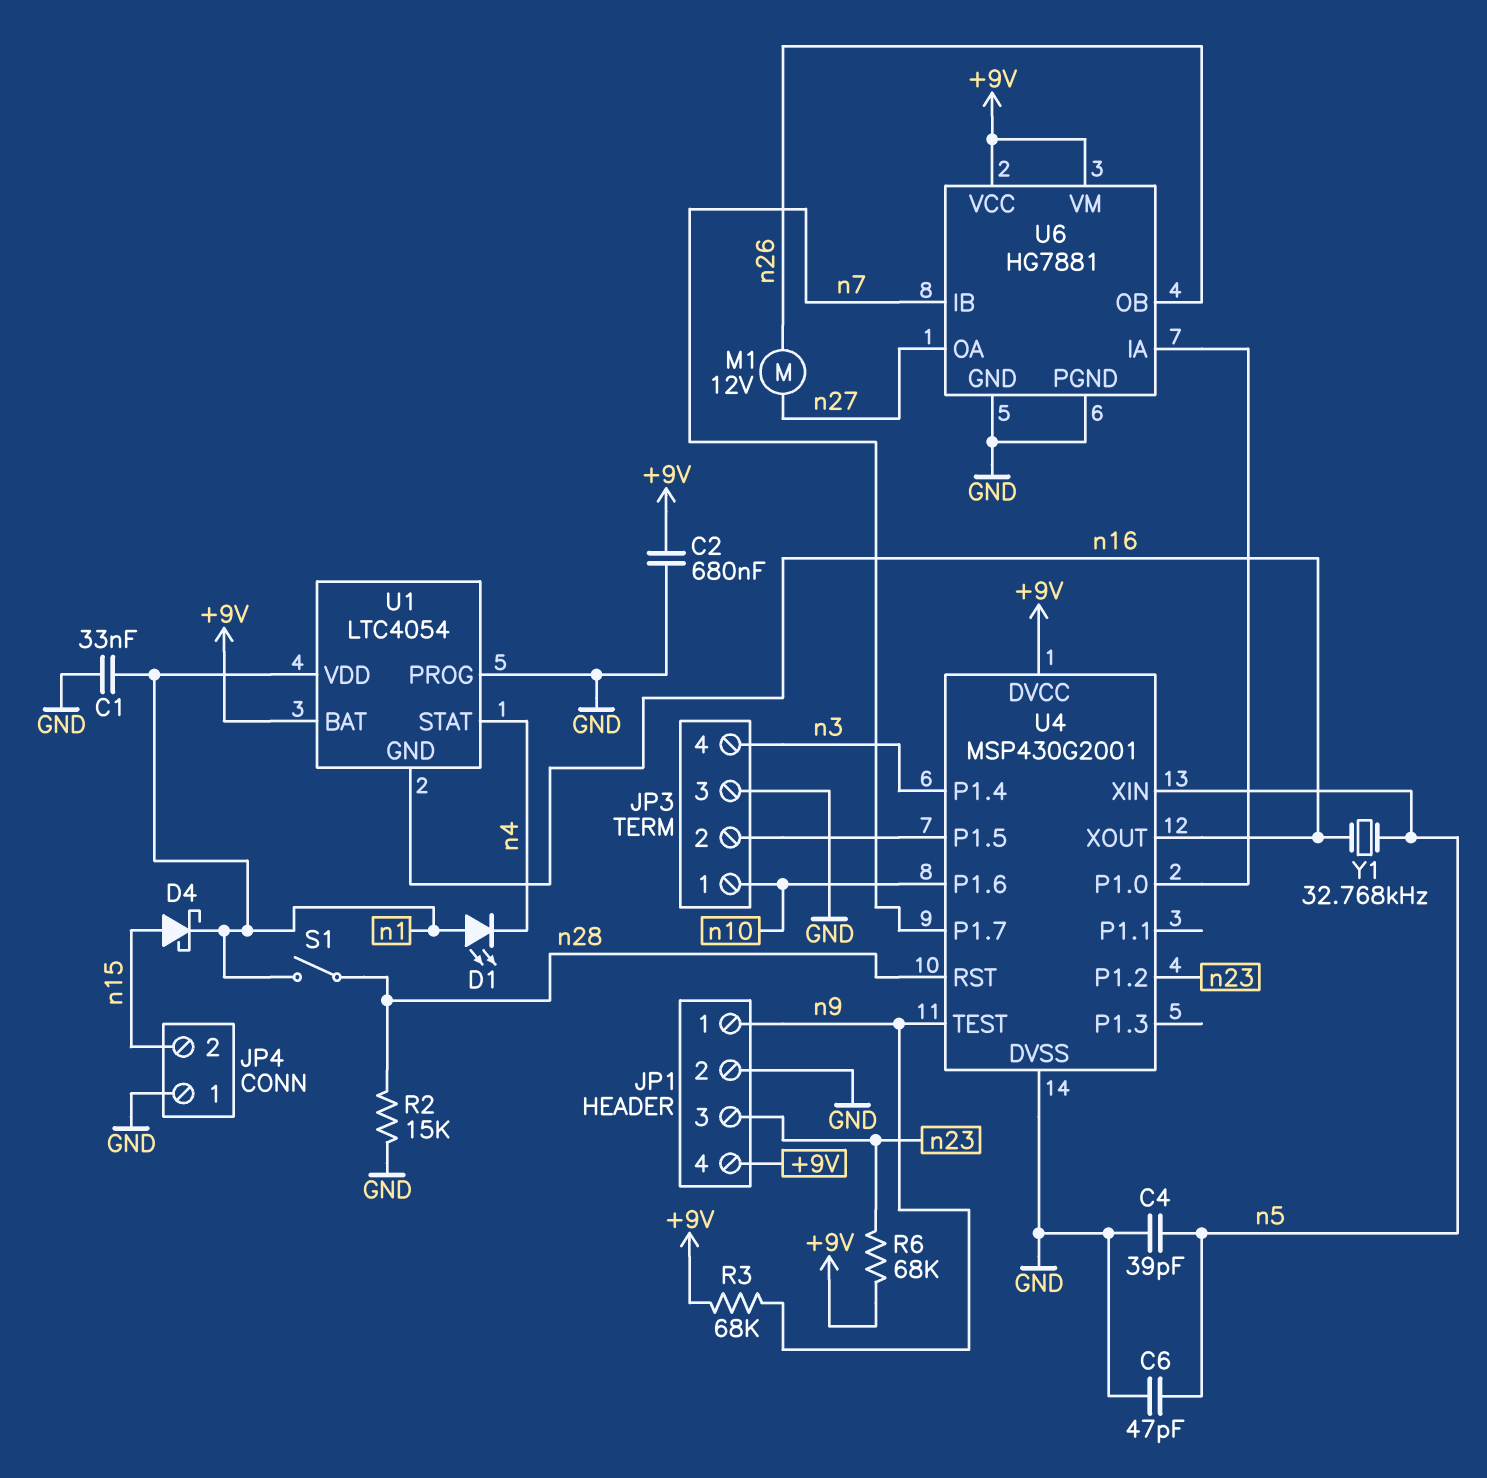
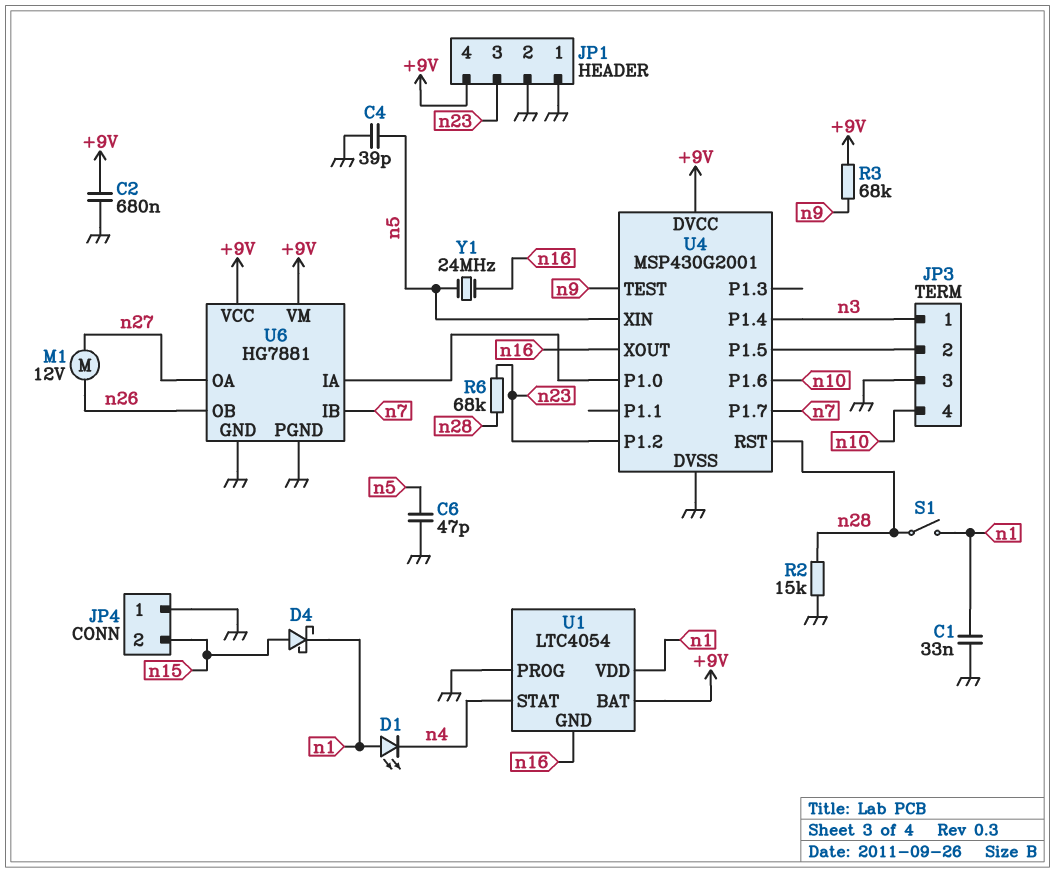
JP1 pin 1: n9 -> GND
JP3 pin 1: n10 -> n3
JP3 pin 4: n3 -> n10
R6: 68k (+9V, n23) -> 68k (n23, n28)
Y1: 32.768kHz (n5, n16) -> 24MHz (n5, n16)

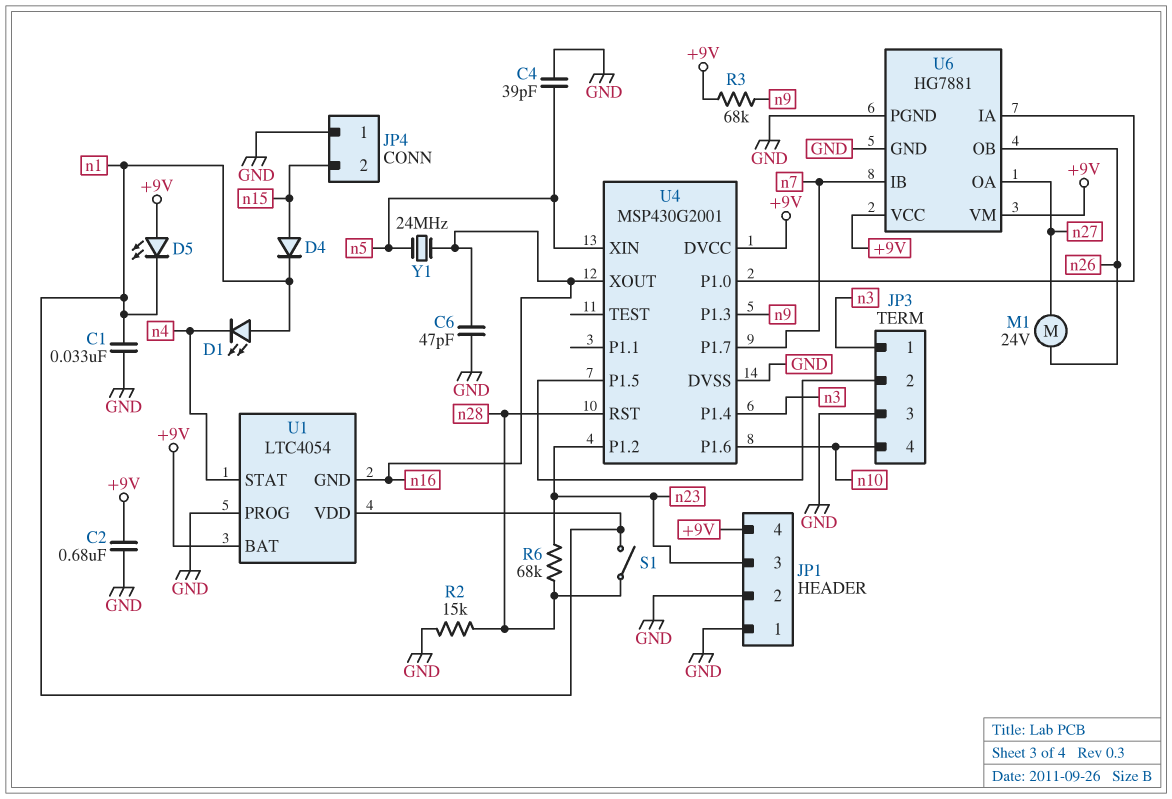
C6: 47pF (GND, n5) -> 47pF (GND, n16)
D4: schottky (A n15, K n1) -> diode (A n15, K n1)
D5: none -> LED (A +9V, K n1)
M1: motor 12V (n26, n27) -> motor 24V (n26, n27)
U4 pin P1.3: none -> n9
U4 pin TEST: n9 -> none

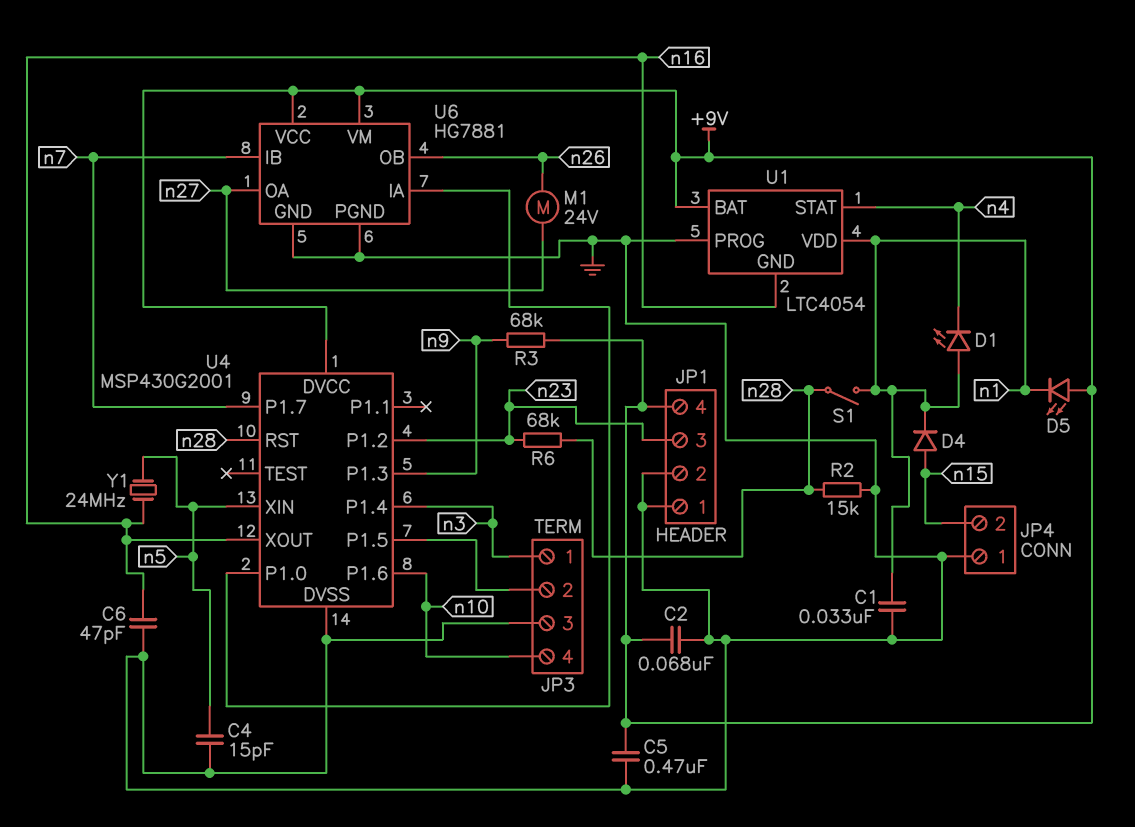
C2: 680nF (+9V, GND) -> 68nF (+9V, GND)
C4: 39pF (GND, n5) -> 15pF (GND, n5)
C5: none -> 470nF (+9V, GND)

